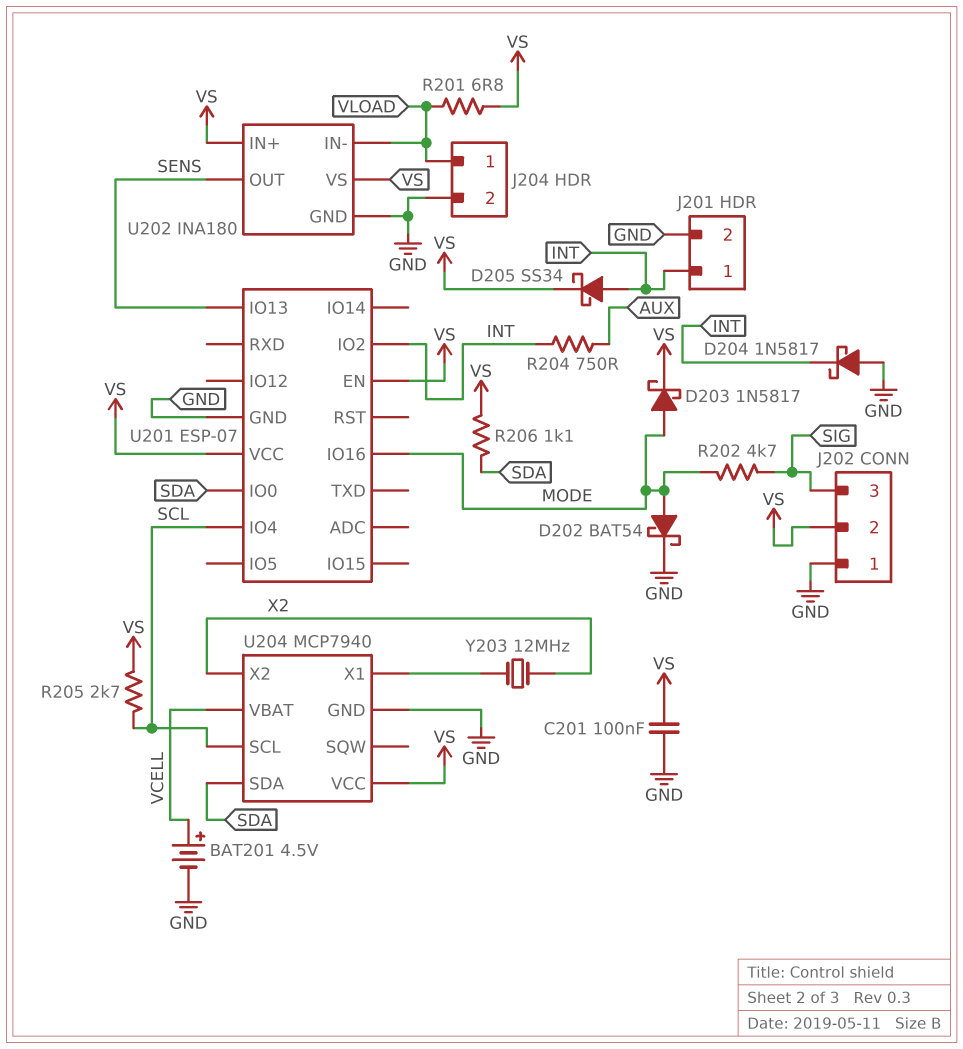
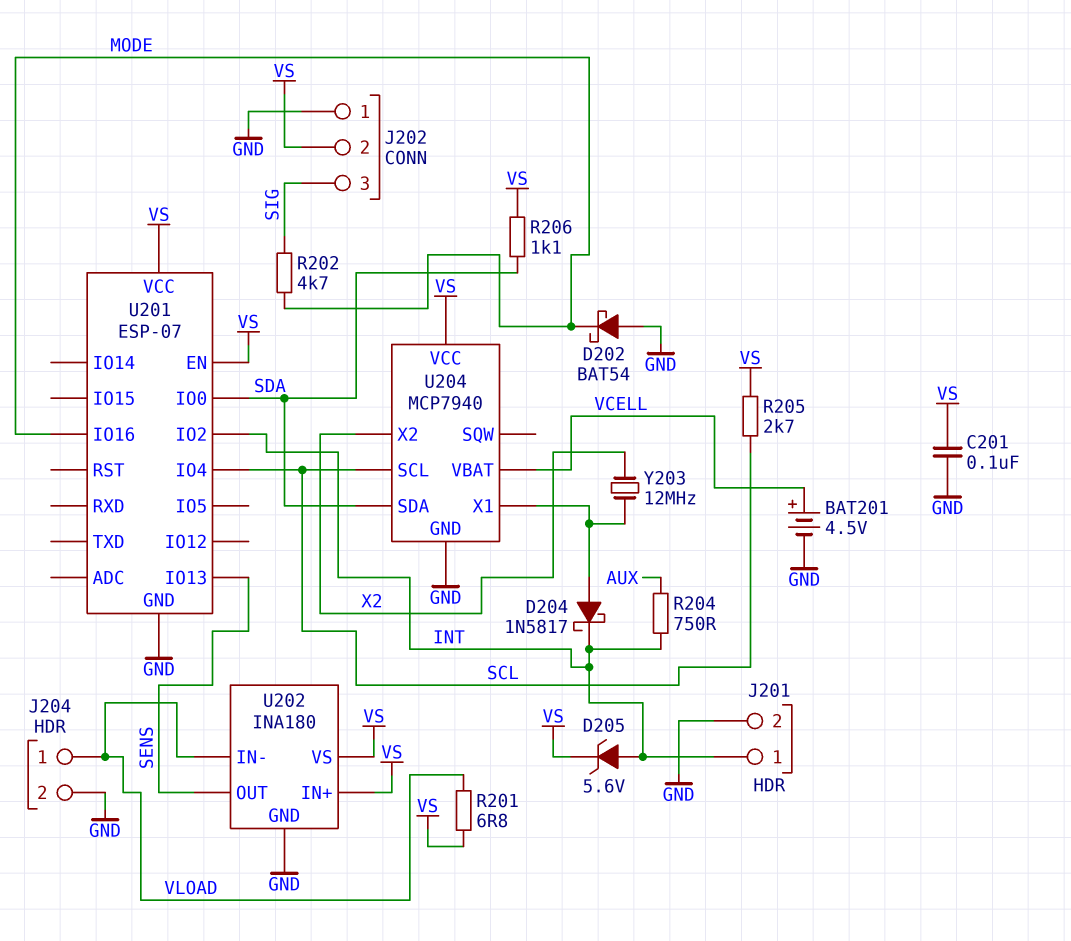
D202: schottky BAT54 (A MODE, K GND) -> schottky BAT54 (A GND, K MODE)
D203: schottky 1N5817 (A MODE, K VS) -> none
D204: schottky 1N5817 (A GND, K INT) -> schottky 1N5817 (A U204/X1, K INT)
D205: schottky SS34 (A INT, K VS) -> zener 5.6V (A INT, K VS)

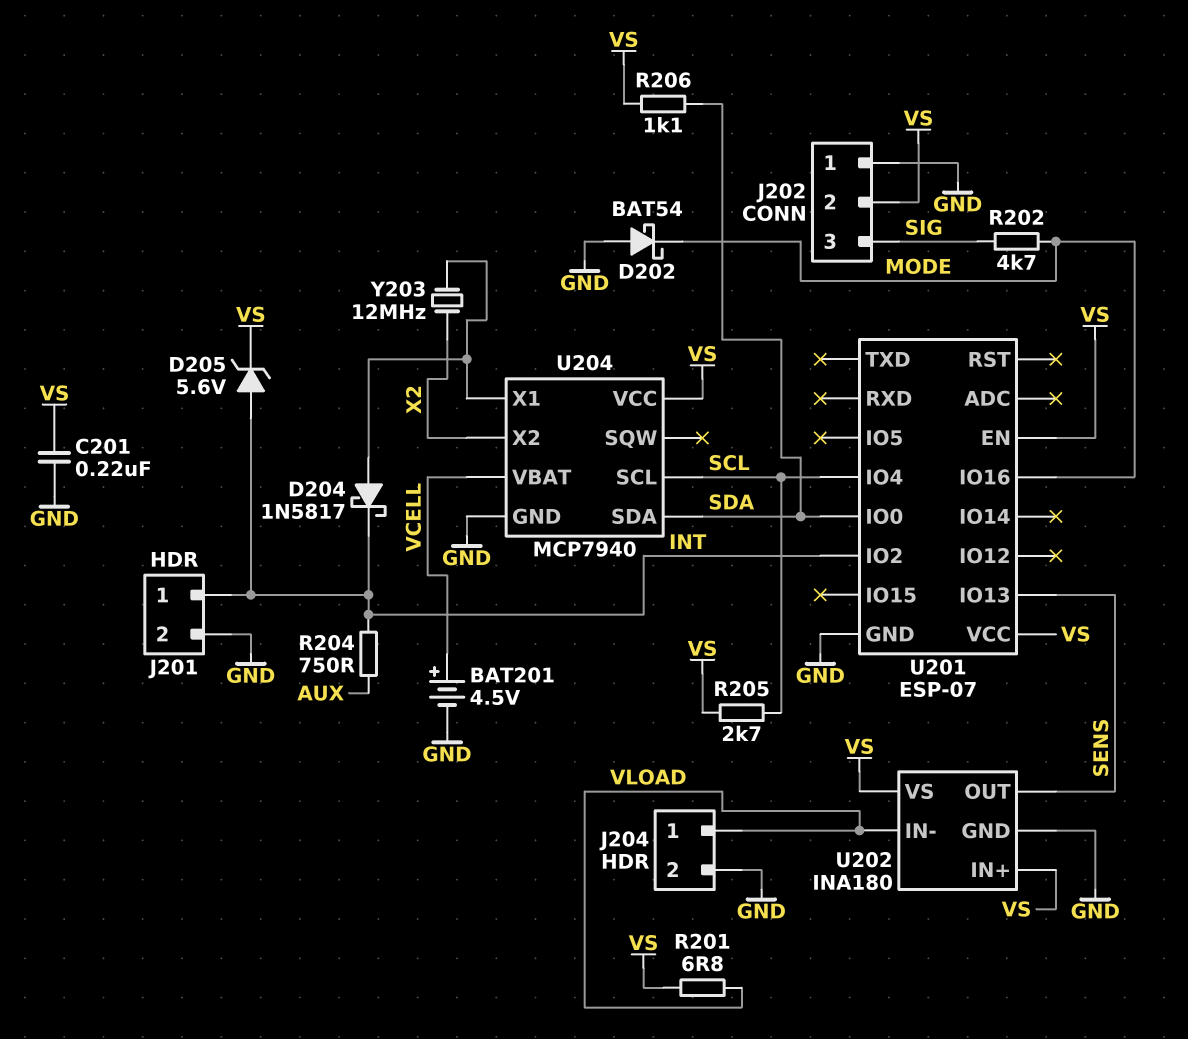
C201: 100nF (GND, VS) -> 220nF (GND, VS)

